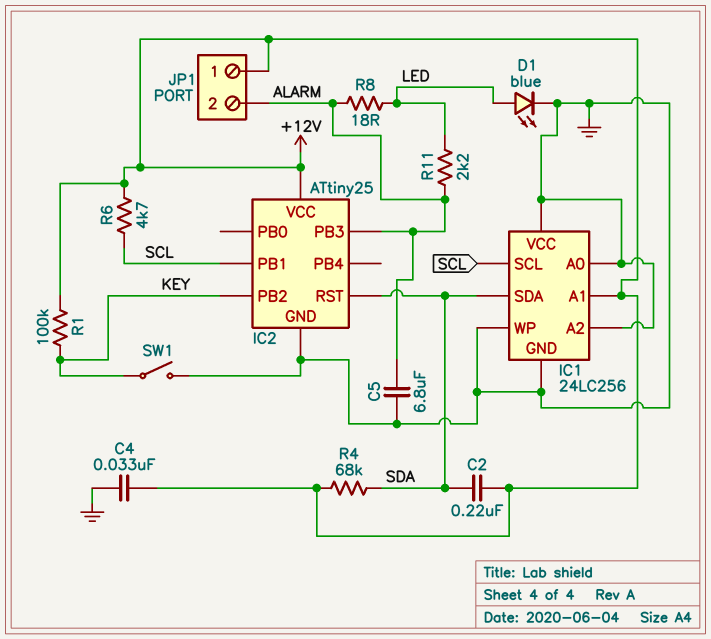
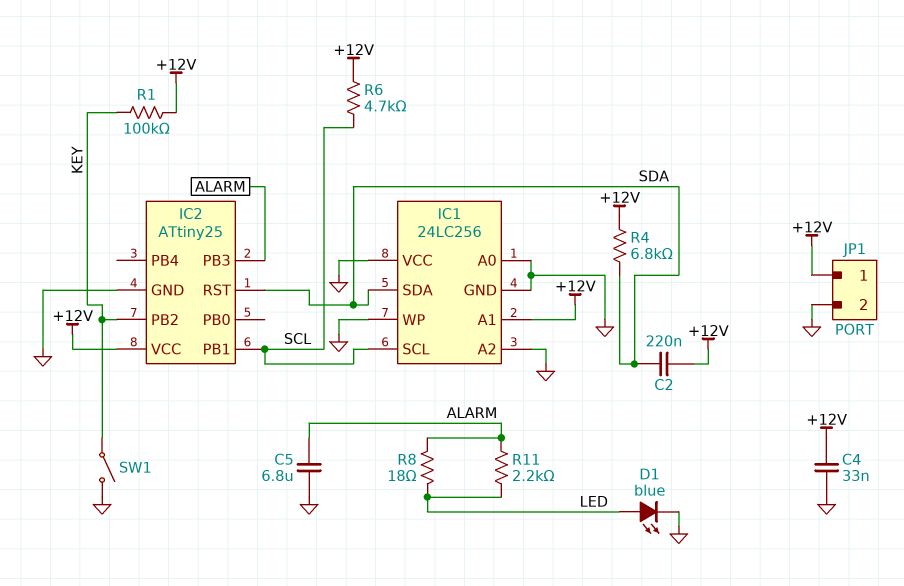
JP1 pin 2: ALARM -> GND
R4: 68k (+12V, SDA) -> 6.8k (+12V, SDA)

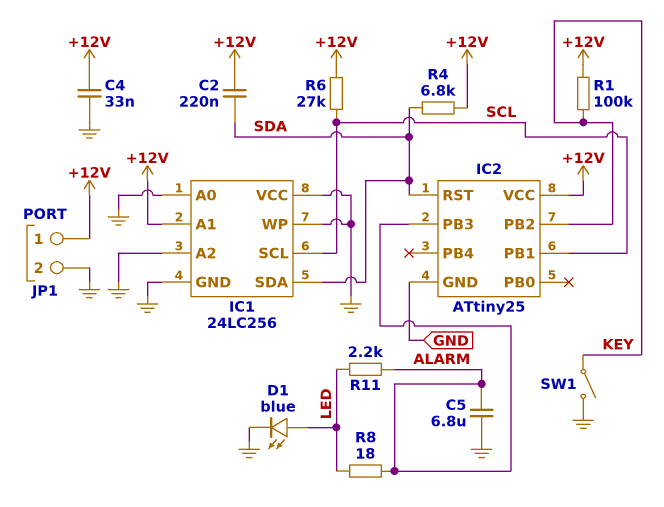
R6: 4.7k (+12V, SCL) -> 27k (+12V, SCL)

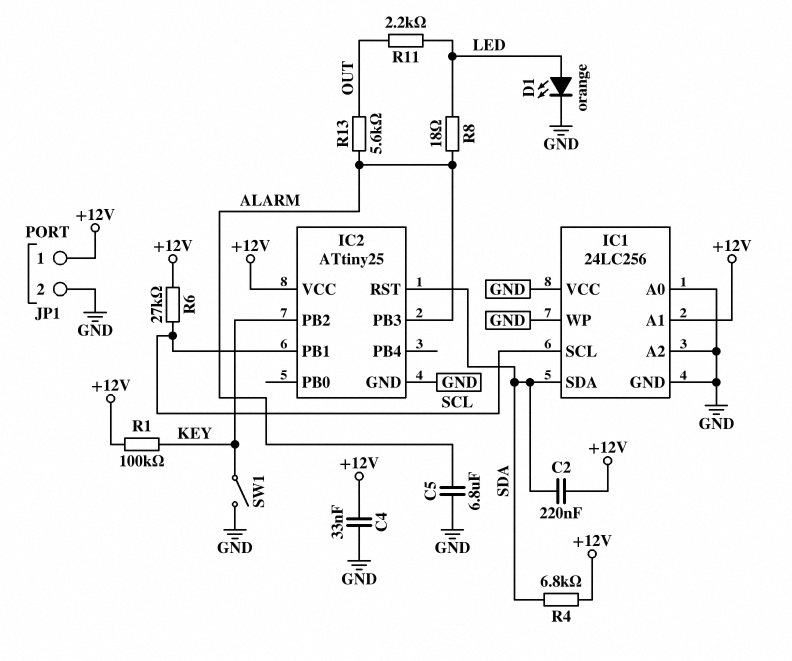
D1: LED blue (A LED, K GND) -> LED orange (A LED, K GND)
R11: 2.2k (ALARM, LED) -> 2.2k (LED, OUT)
R13: none -> 5.6k (ALARM, OUT)

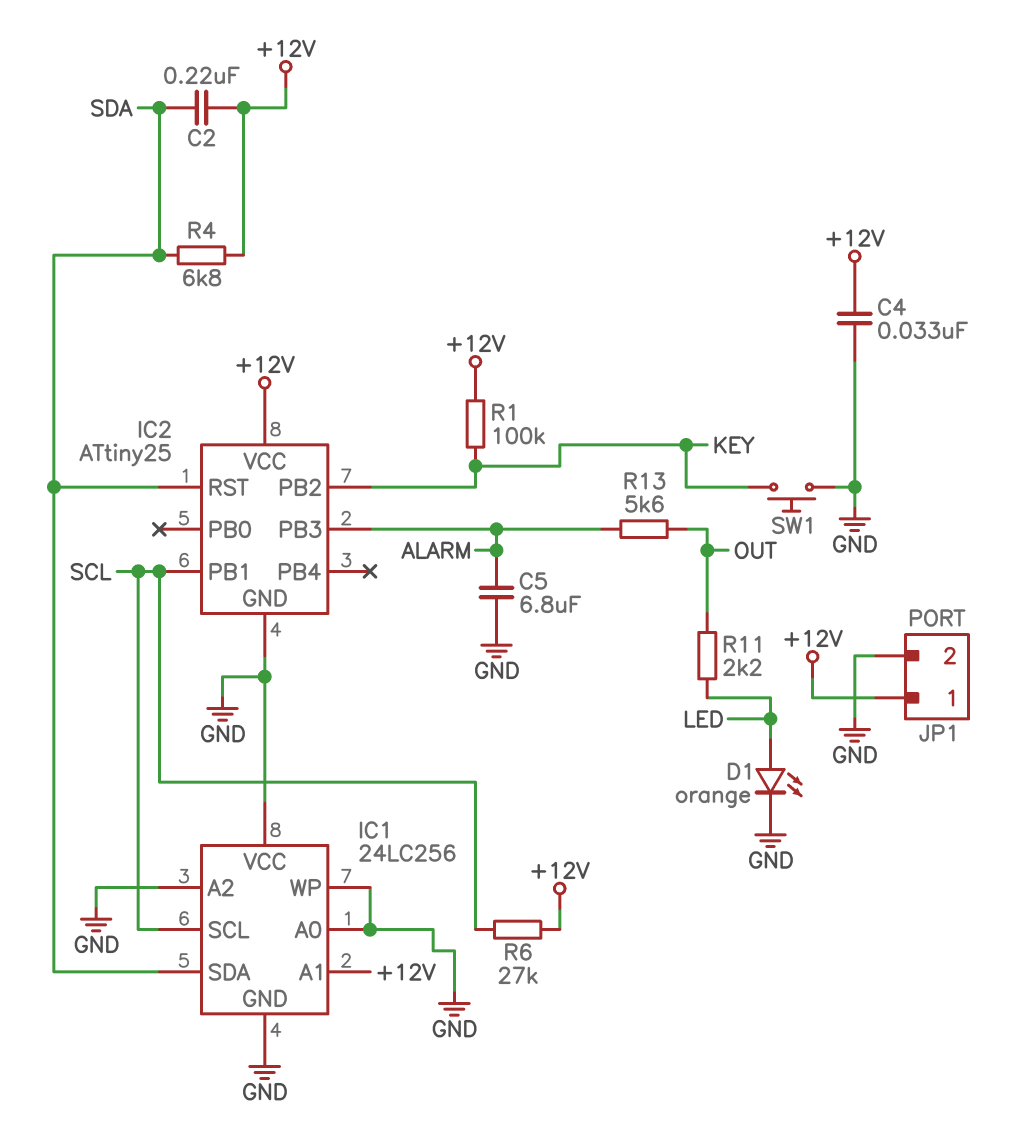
R8: 18 (ALARM, LED) -> none
SW1: switch (GND, KEY) -> button (GND, KEY)

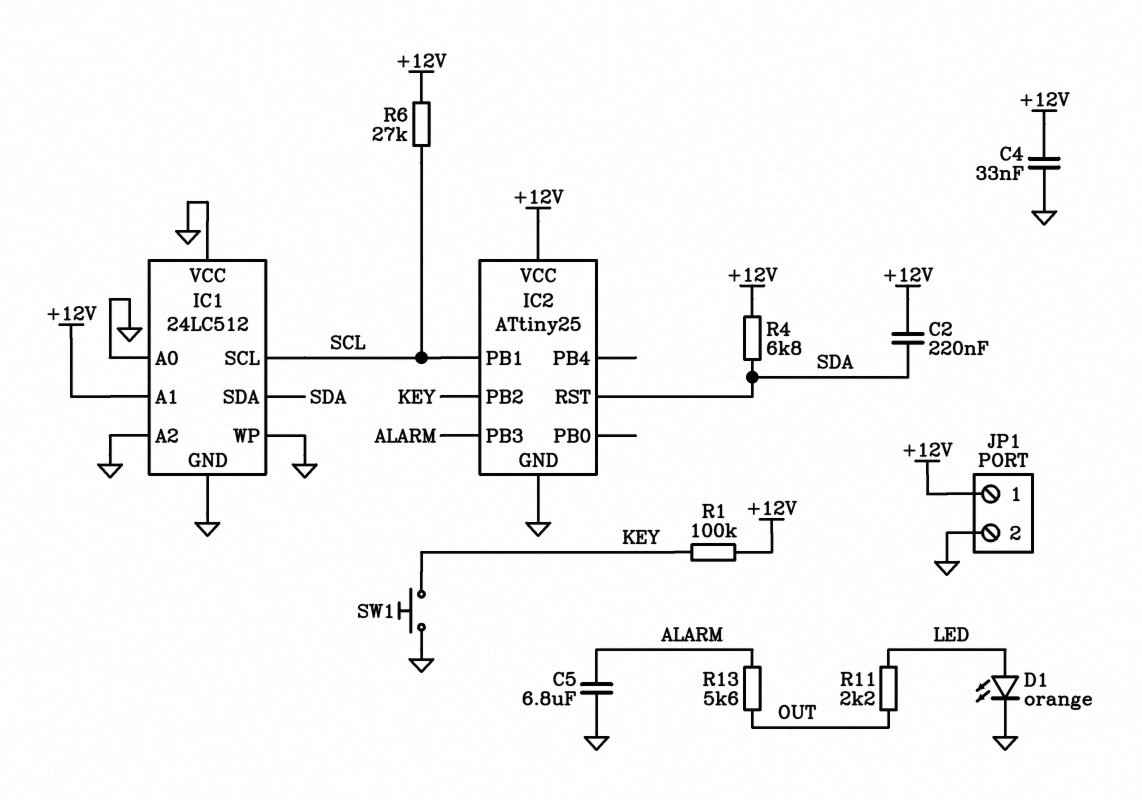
IC1: 24LC256 -> 24LC512

